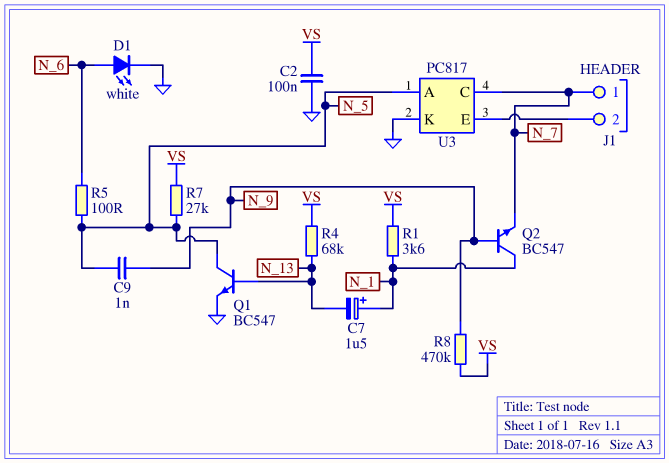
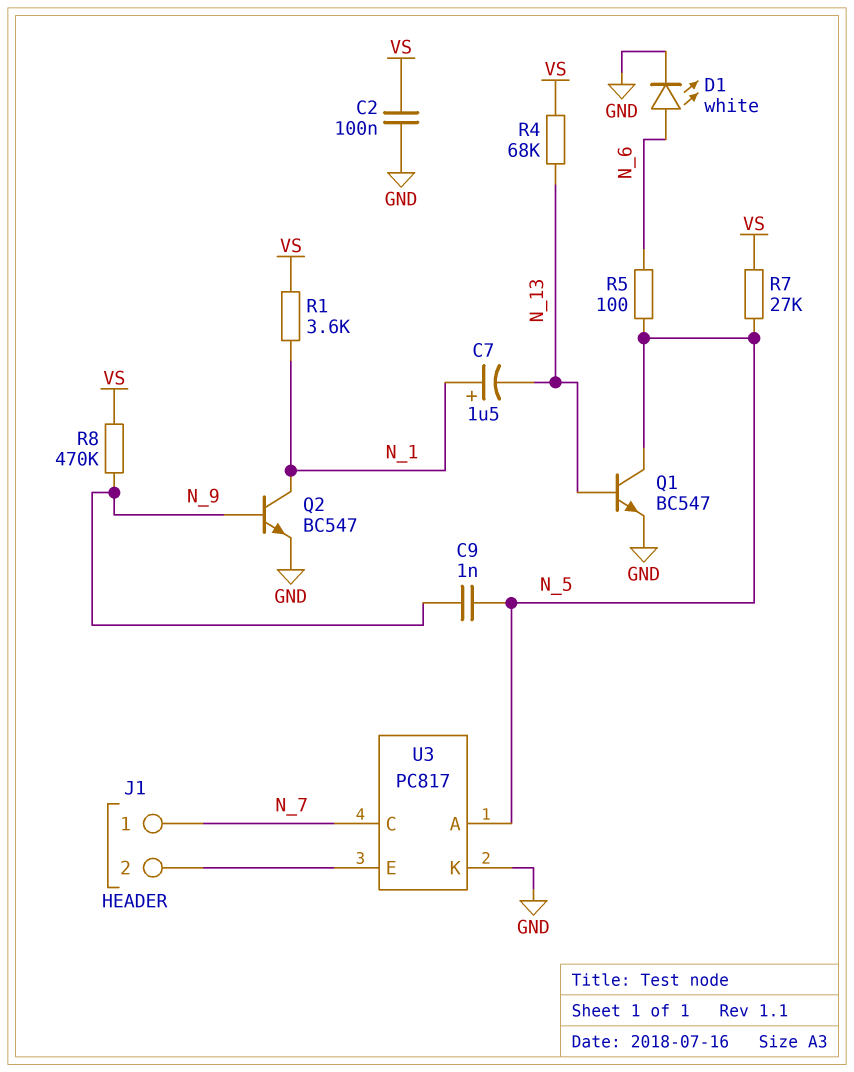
Q2: NPN BC547 (B N_9, C N_1, E N_7) -> NPN BC547 (B N_9, C N_1, E GND)

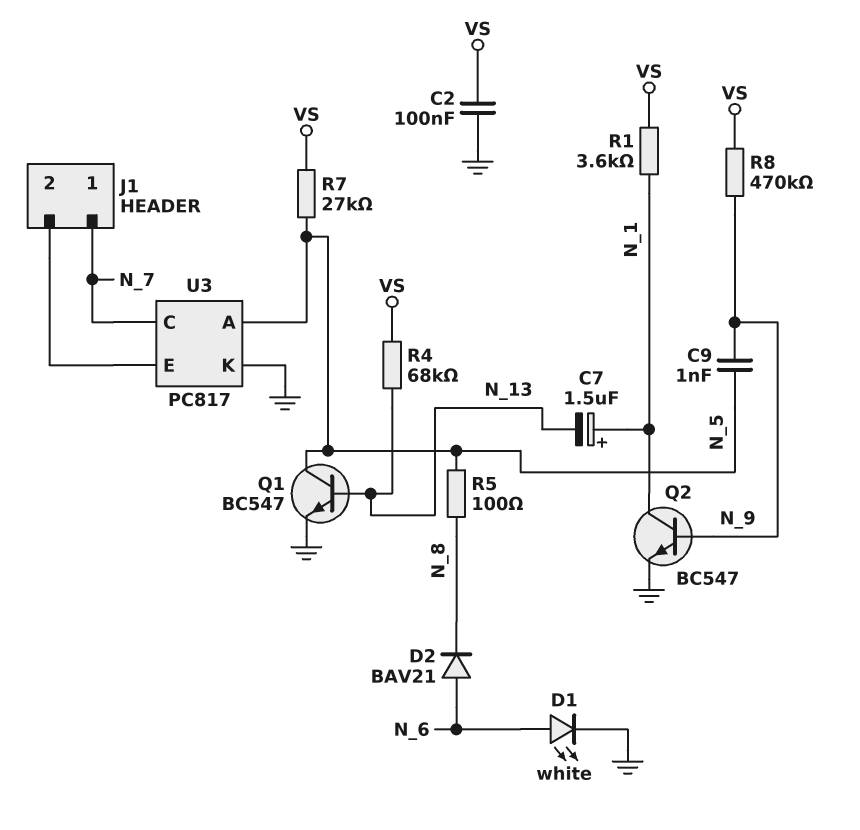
D2: none -> diode BAV21 (A N_6, K N_8)
R5: 100 (N_5, N_6) -> 100 (N_5, N_8)

